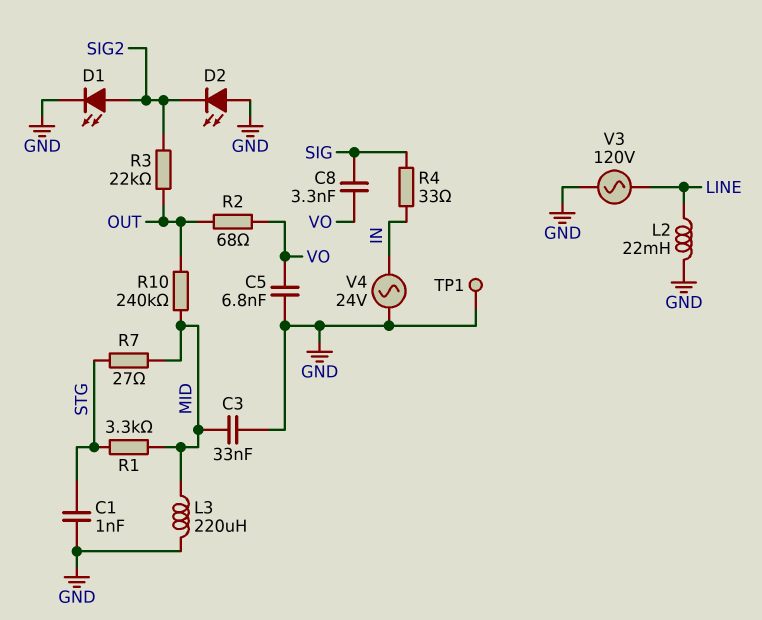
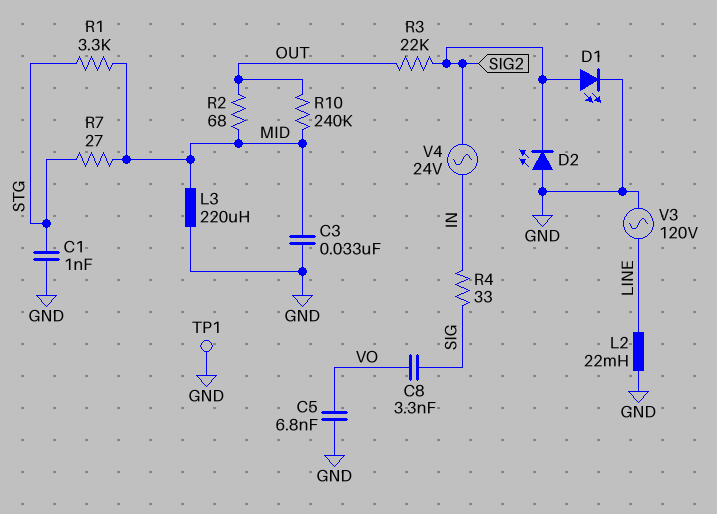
R2: 68 (OUT, VO) -> 68 (MID, OUT)
V4: AC 24V (GND, IN) -> AC 24V (IN, SIG2)

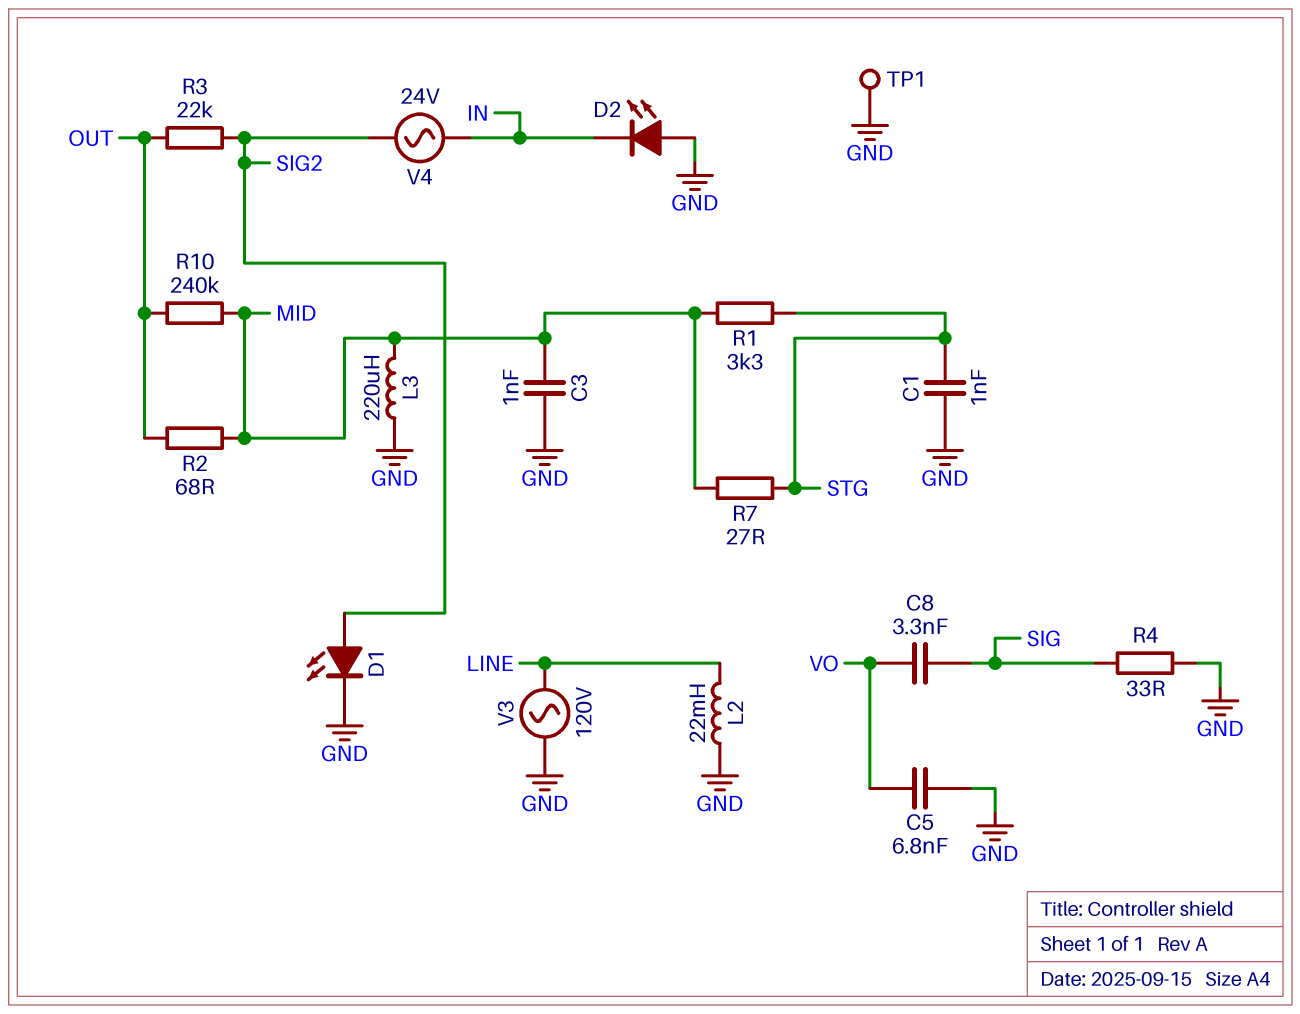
C3: 33nF (GND, MID) -> 1nF (GND, MID)
D2: LED (A GND, K SIG2) -> LED (A GND, K IN)
R4: 33 (IN, SIG) -> 33 (GND, SIG)

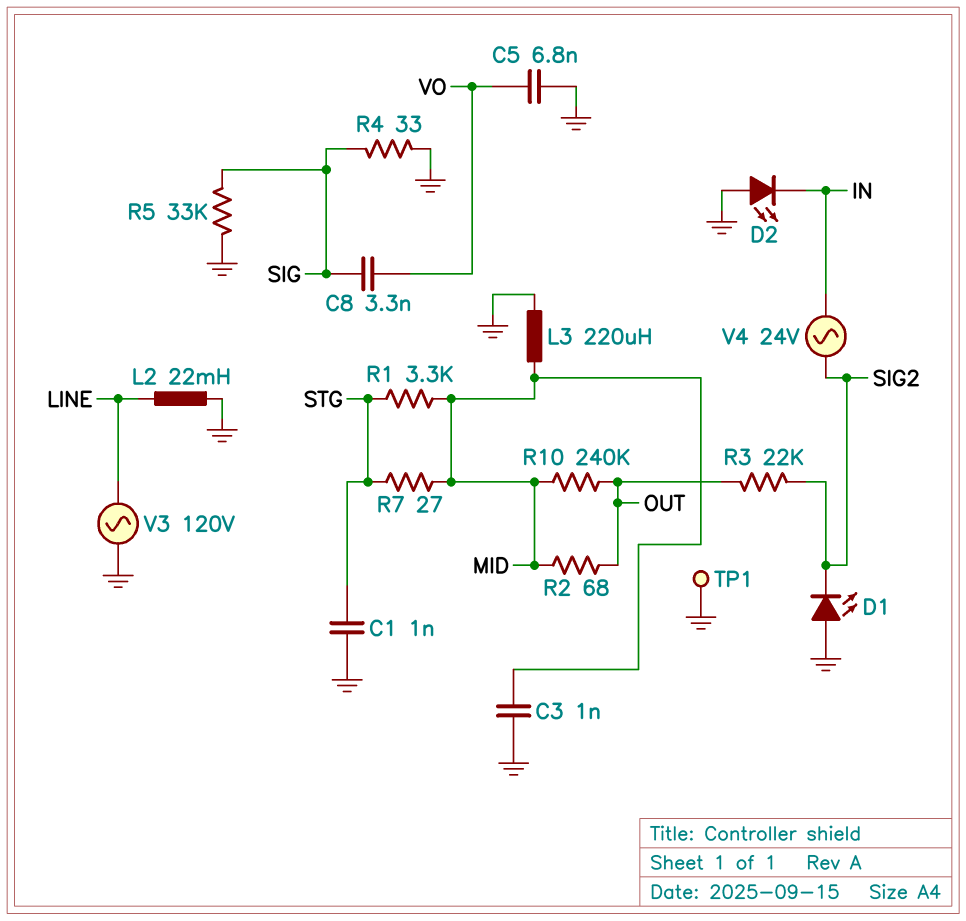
D1: LED (A SIG2, K GND) -> LED (A GND, K SIG2)
R5: none -> 33k (GND, SIG)

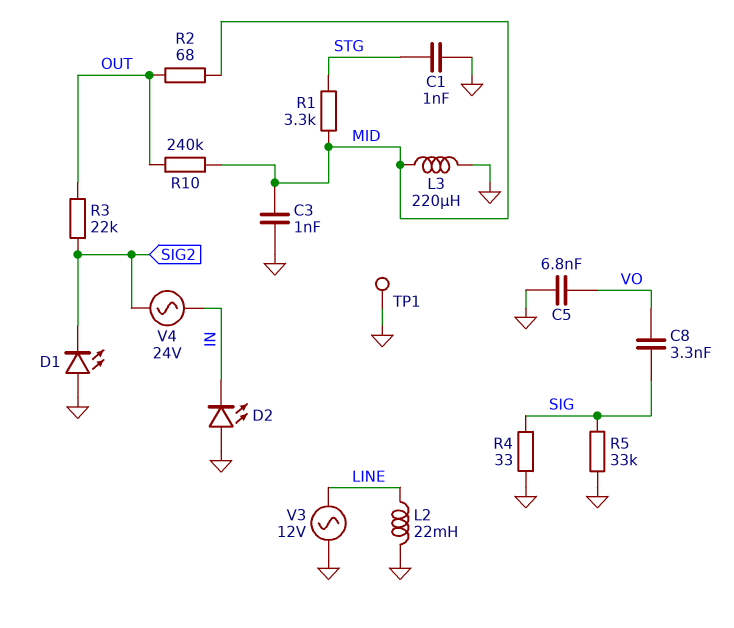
R7: 27 (MID, STG) -> none
V3: AC 120V (GND, LINE) -> AC 12V (GND, LINE)

